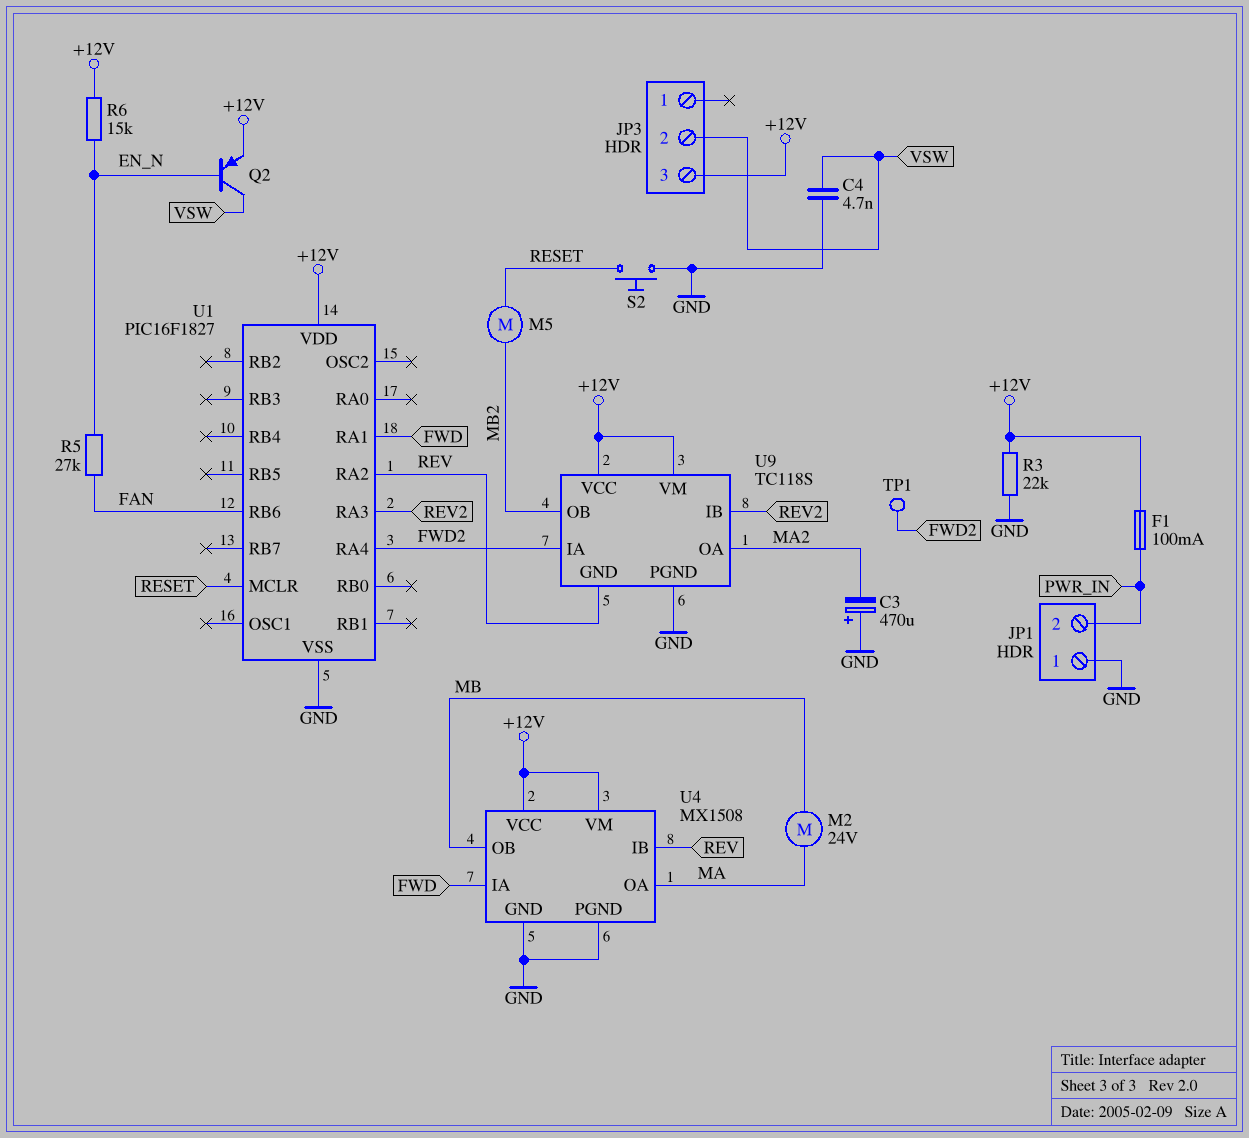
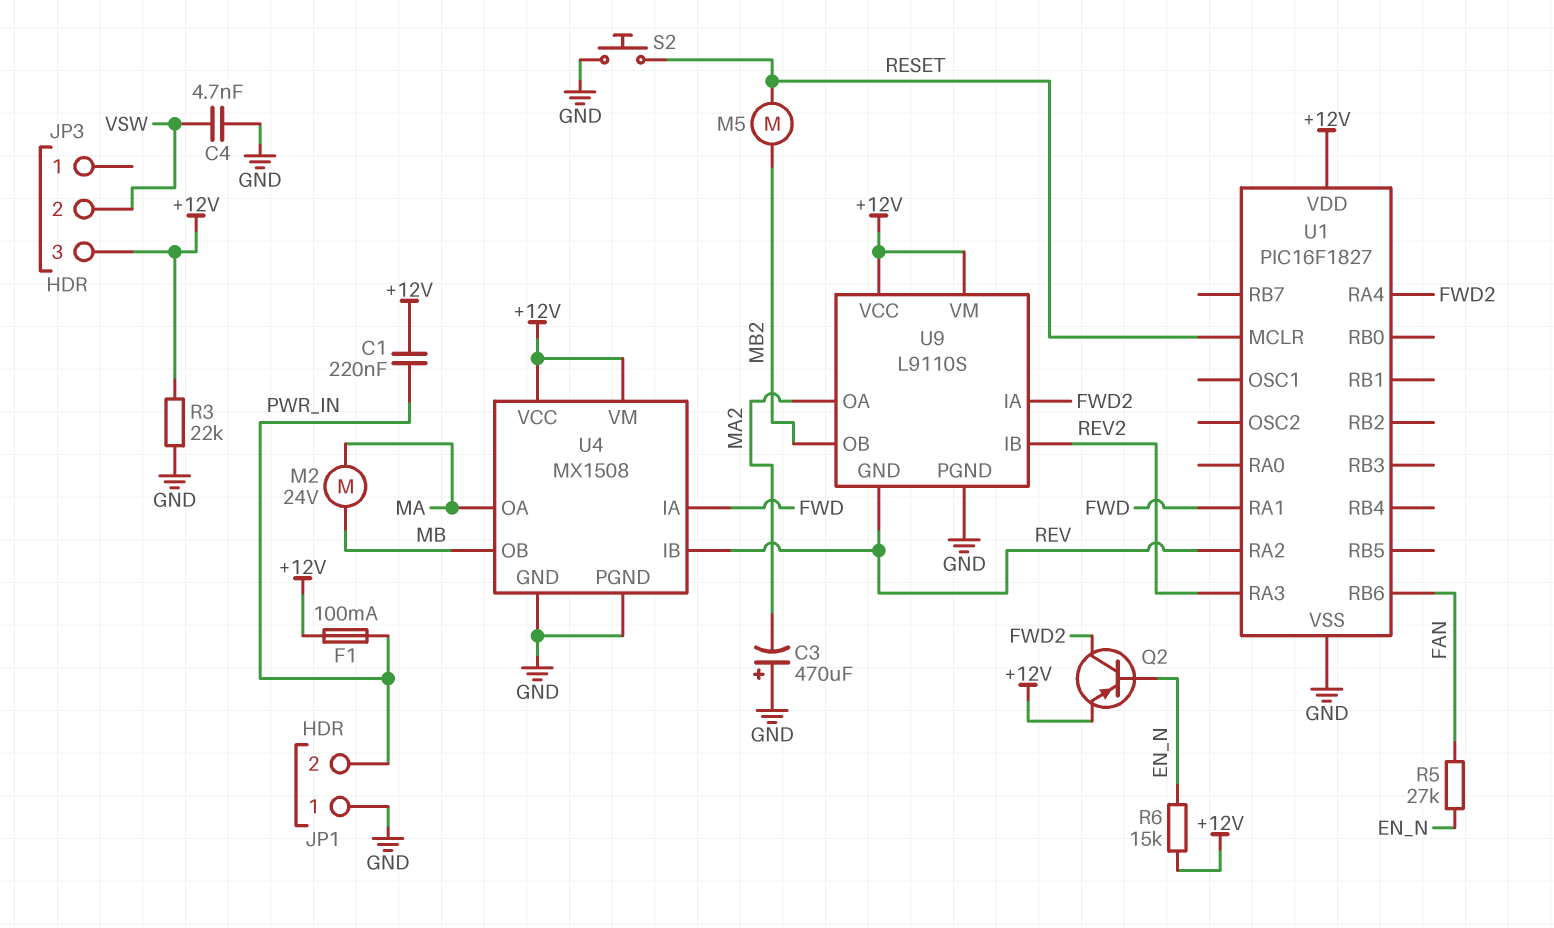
C1: none -> 220nF (+12V, PWR_IN)
Q2: PNP (B EN_N, C VSW, E +12V) -> PNP (B EN_N, C FWD2, E +12V)
TP1: test point (FWD2) -> none
U9: TC118S -> L9110S

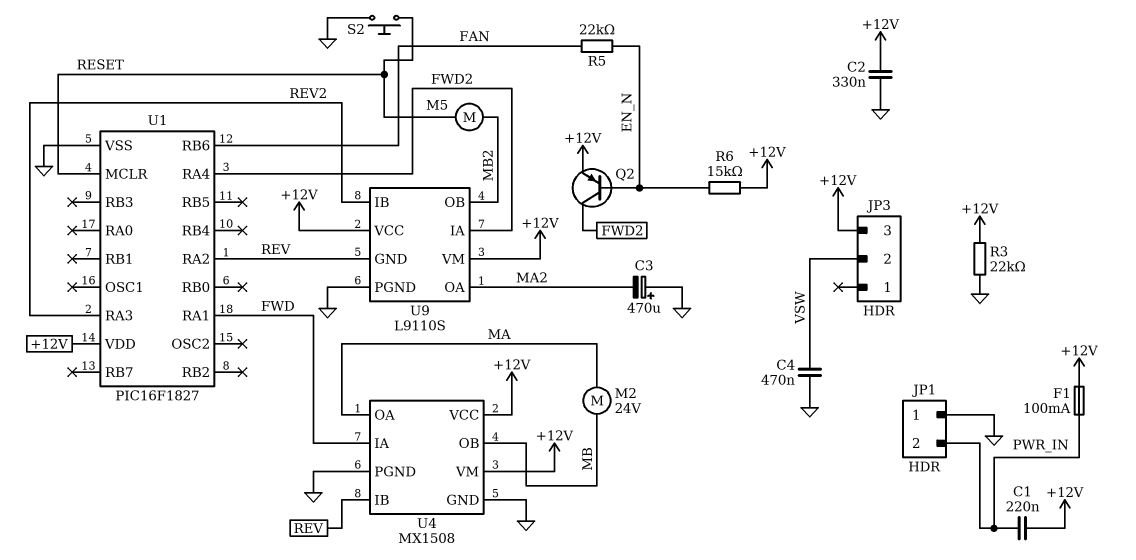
C2: none -> 330nF (+12V, GND)
C4: 4.7nF (GND, VSW) -> 470nF (GND, VSW)
R5: 27k (EN_N, FAN) -> 22k (EN_N, FAN)

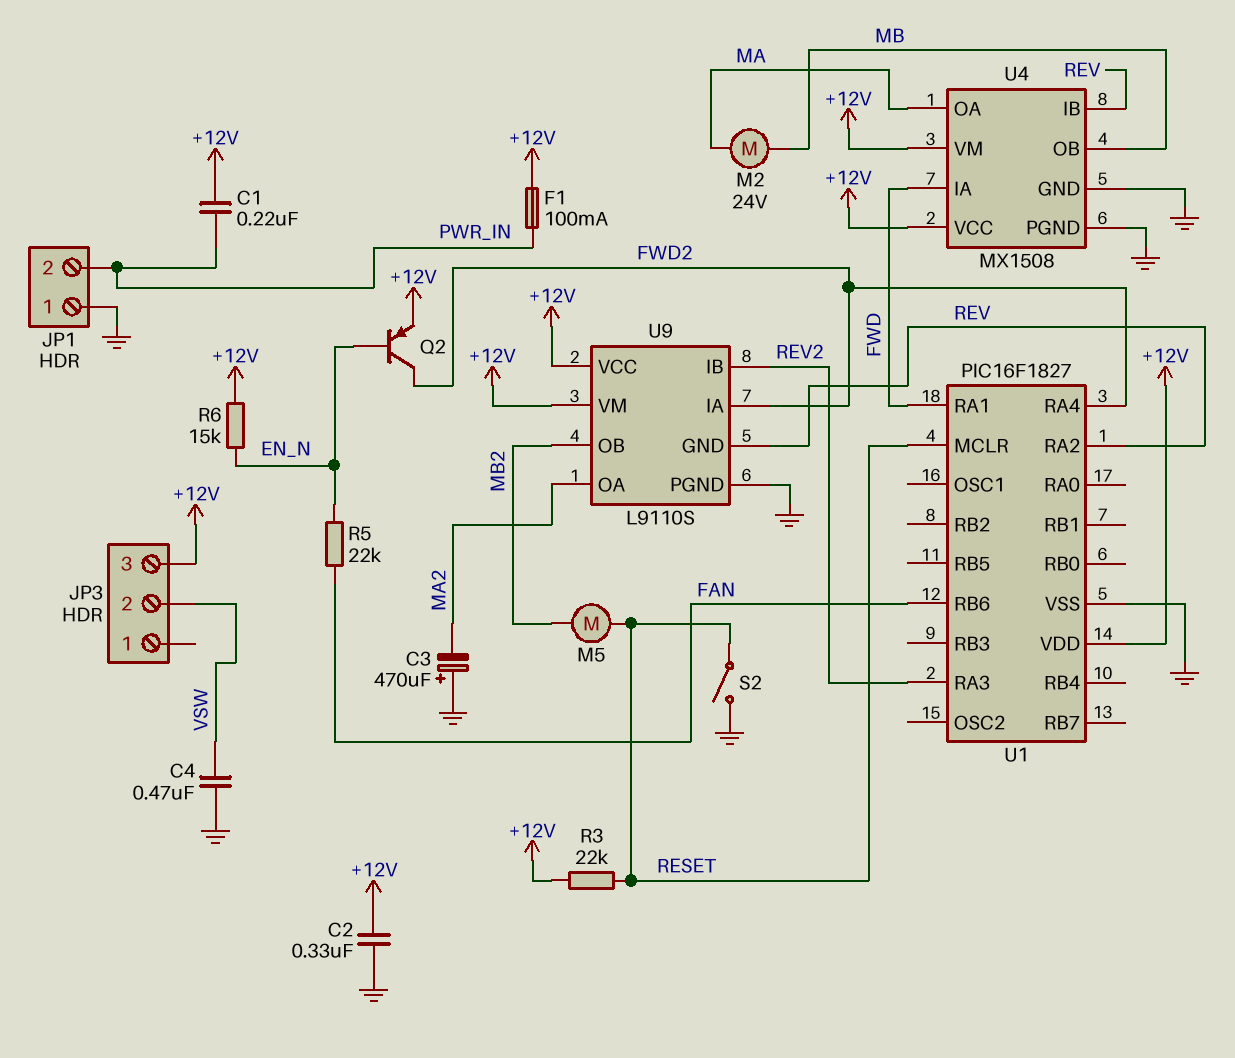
R3: 22k (+12V, GND) -> 22k (+12V, RESET)
S2: button (GND, RESET) -> switch (GND, RESET)

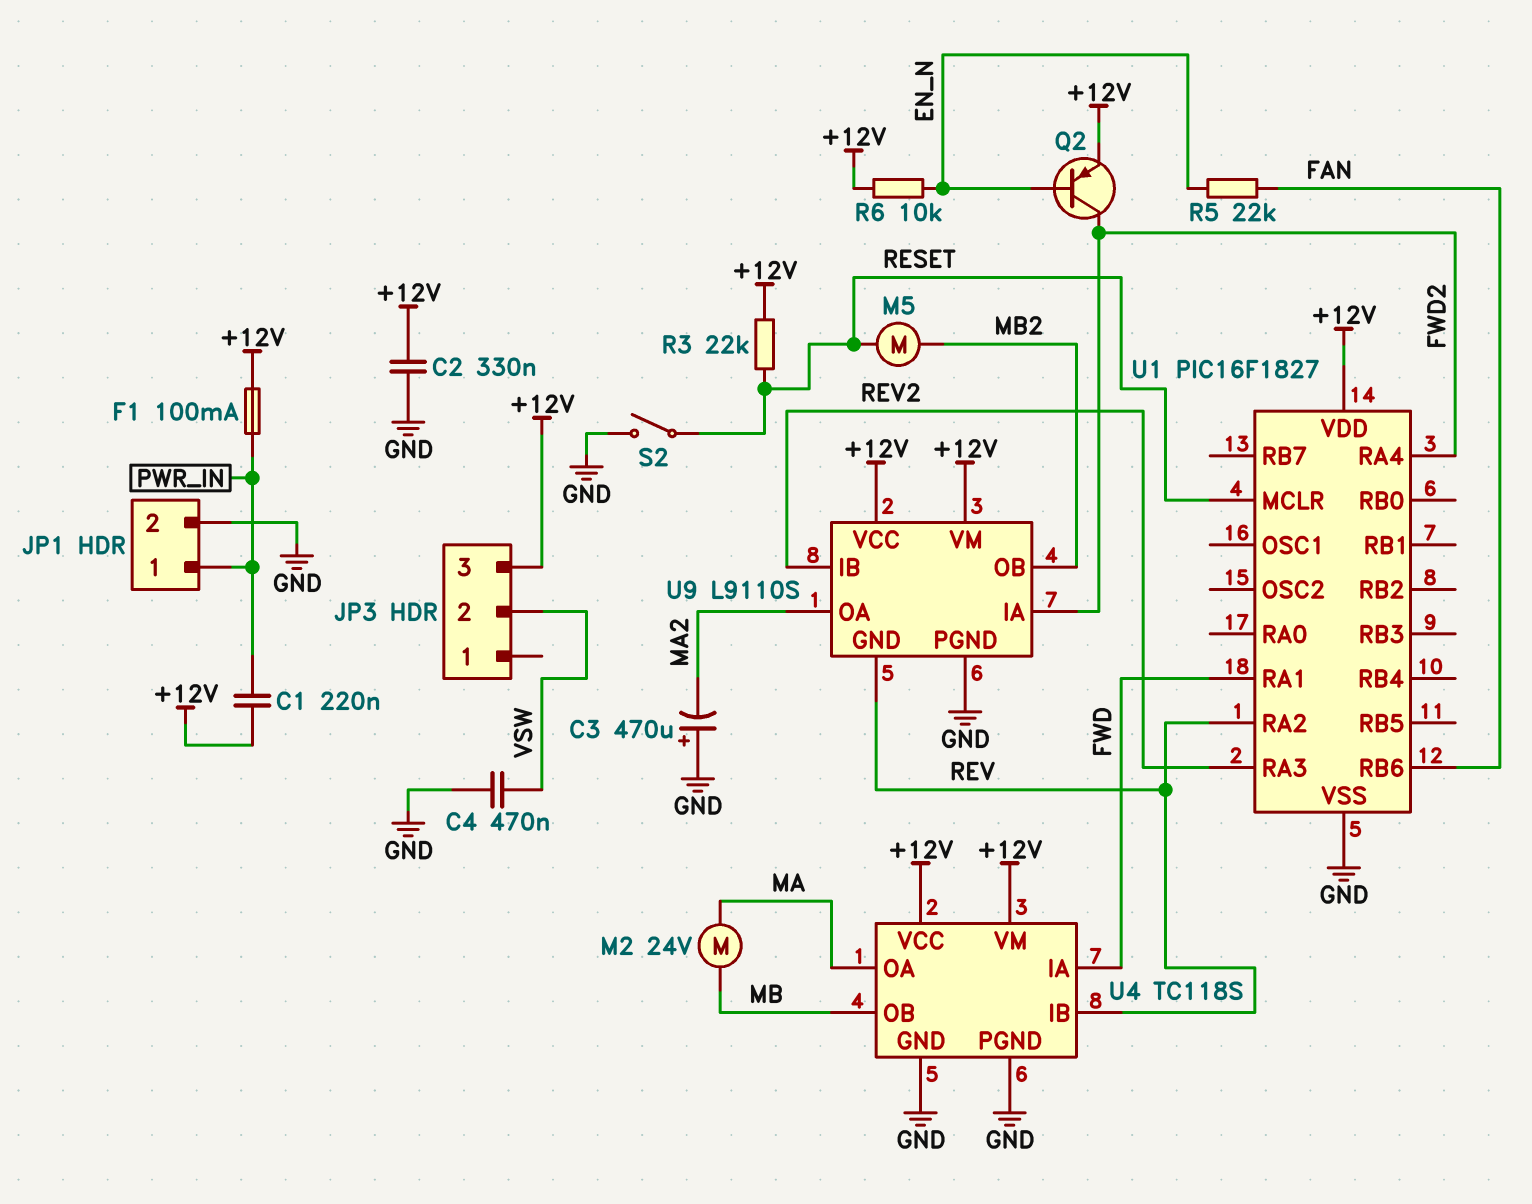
JP1 pin 1: GND -> PWR_IN
JP1 pin 2: PWR_IN -> GND
R6: 15k (+12V, EN_N) -> 10k (+12V, EN_N)
U4: MX1508 -> TC118S

